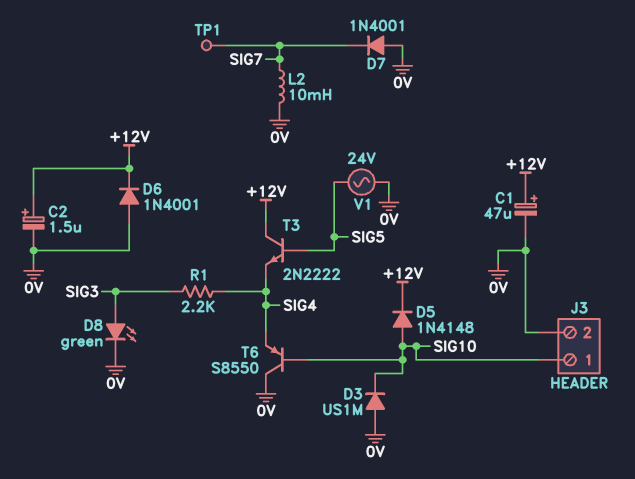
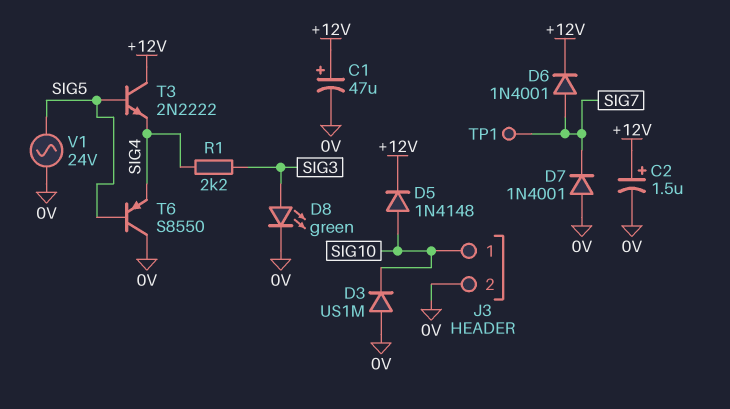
D6: diode 1N4001 (A 0V, K +12V) -> diode 1N4001 (A SIG7, K +12V)
L2: 10mH (0V, SIG7) -> none
T6: PNP S8550 (B SIG10, C 0V, E SIG4) -> PNP S8550 (B SIG5, C 0V, E SIG4)

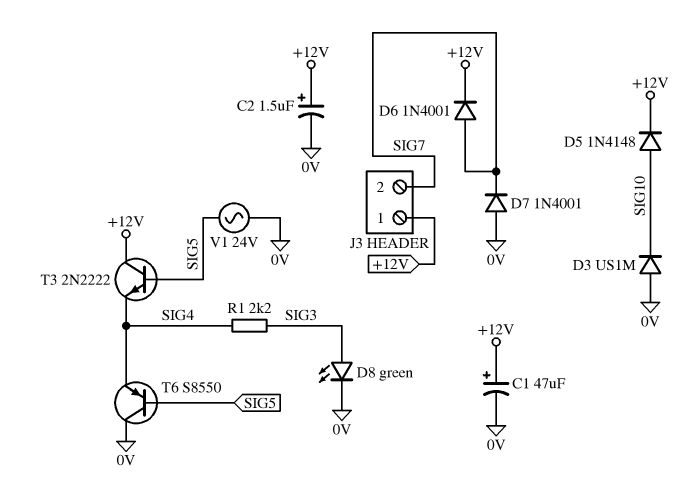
J3 pin 1: SIG10 -> +12V
J3 pin 2: 0V -> SIG7
TP1: test point (SIG7) -> none

